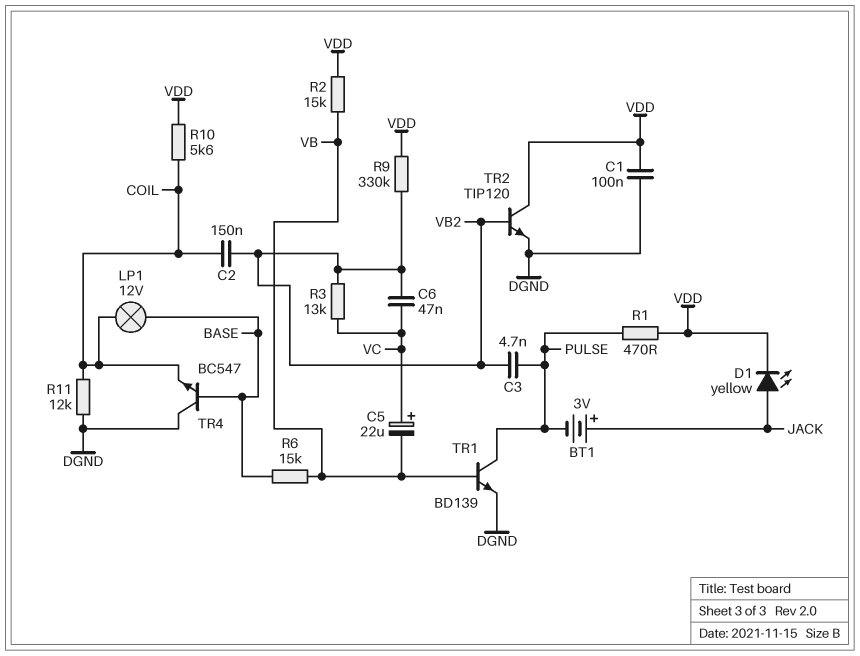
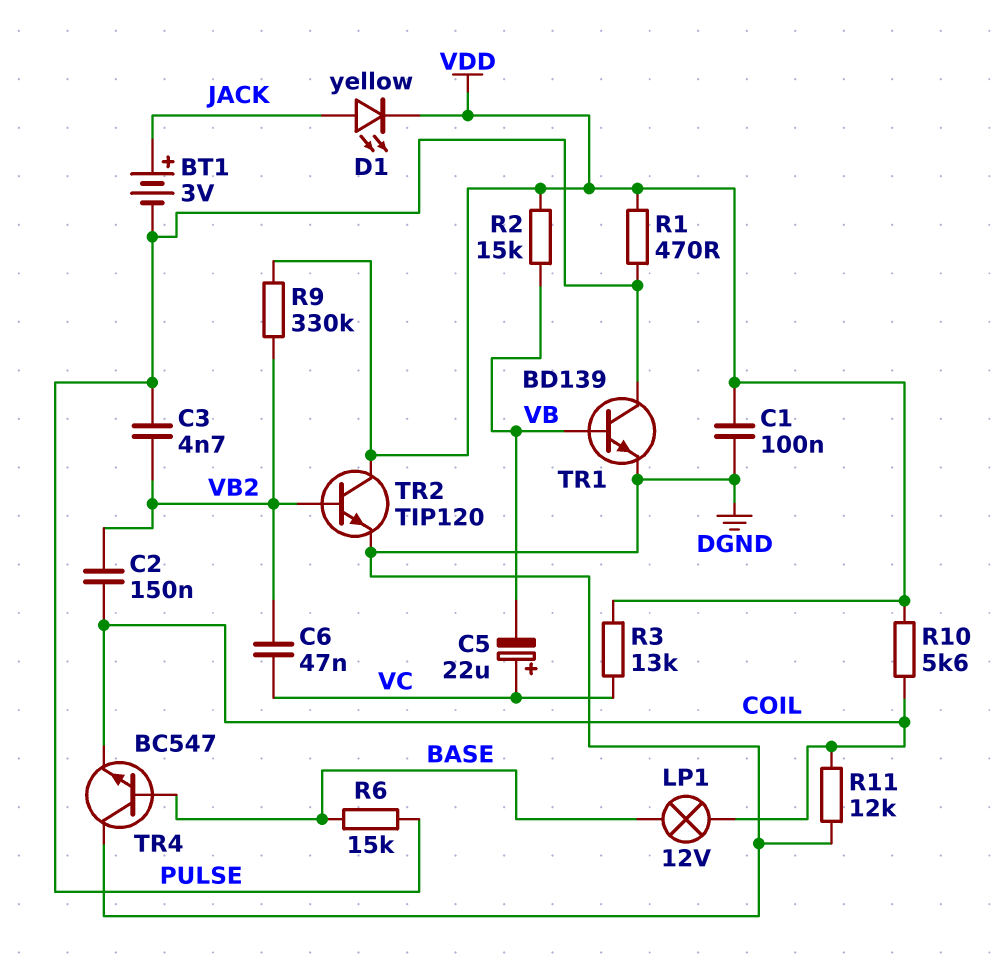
R3: 13k (VB2, VC) -> 13k (VC, VDD)
R6: 15k (BASE, VB) -> 15k (BASE, PULSE)

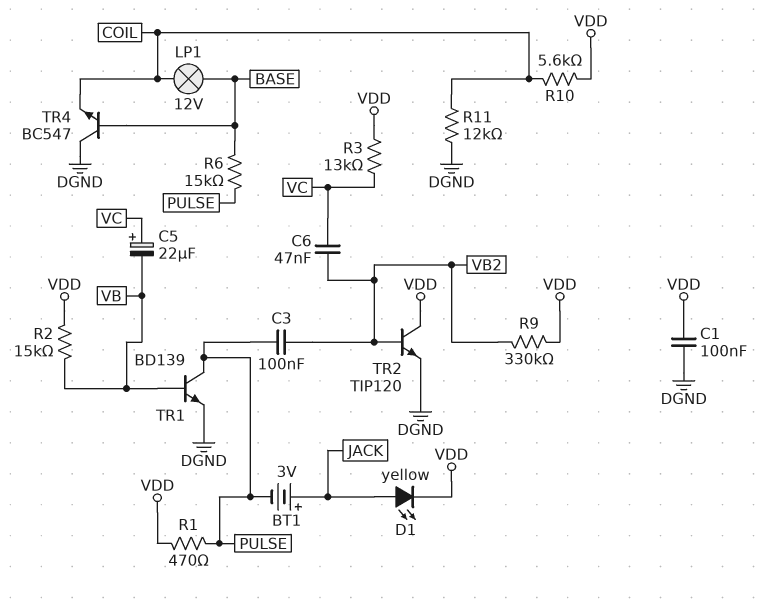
C2: 150nF (COIL, VB2) -> none
C3: 4.7nF (PULSE, VB2) -> 100nF (PULSE, VB2)

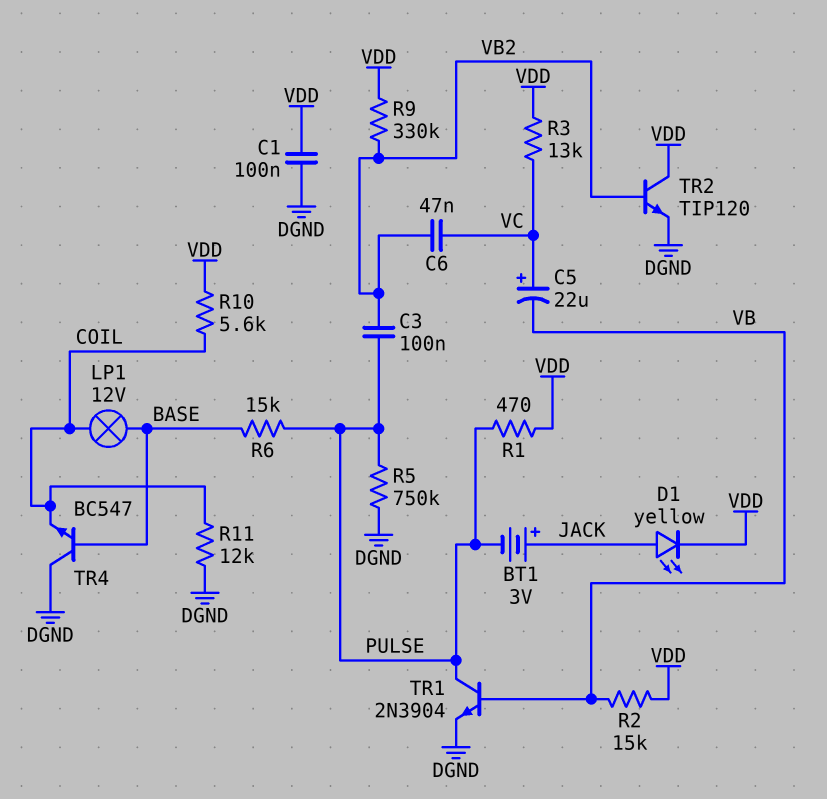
R5: none -> 750k (DGND, PULSE)
TR1: NPN BD139 (B VB, C PULSE, E DGND) -> NPN 2N3904 (B VB, C PULSE, E DGND)

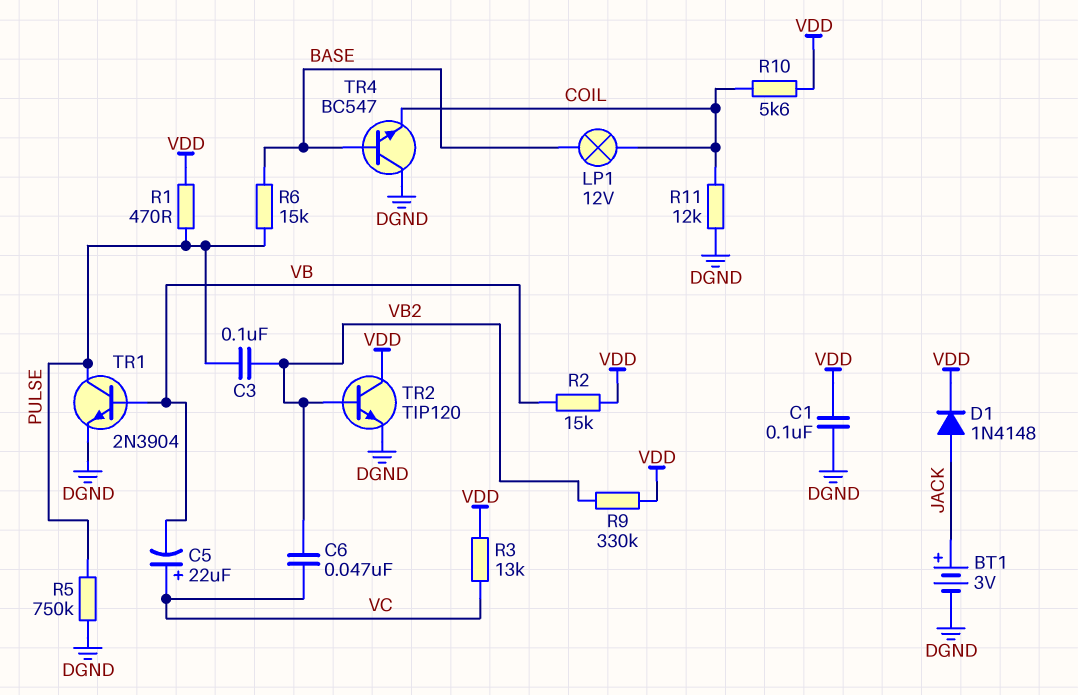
BT1: 3V (plus JACK, minus PULSE) -> 3V (plus JACK, minus DGND)
D1: LED yellow (A JACK, K VDD) -> diode 1N4148 (A JACK, K VDD)

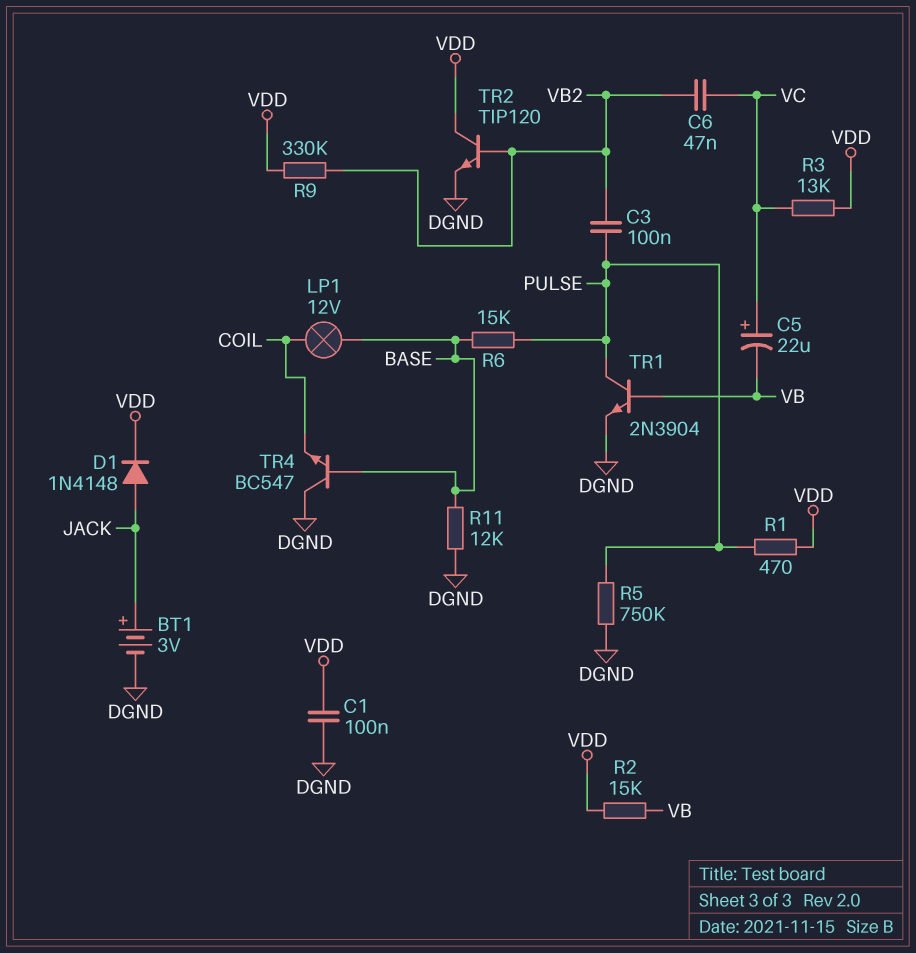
R10: 5.6k (COIL, VDD) -> none
R11: 12k (COIL, DGND) -> 12k (BASE, DGND)

